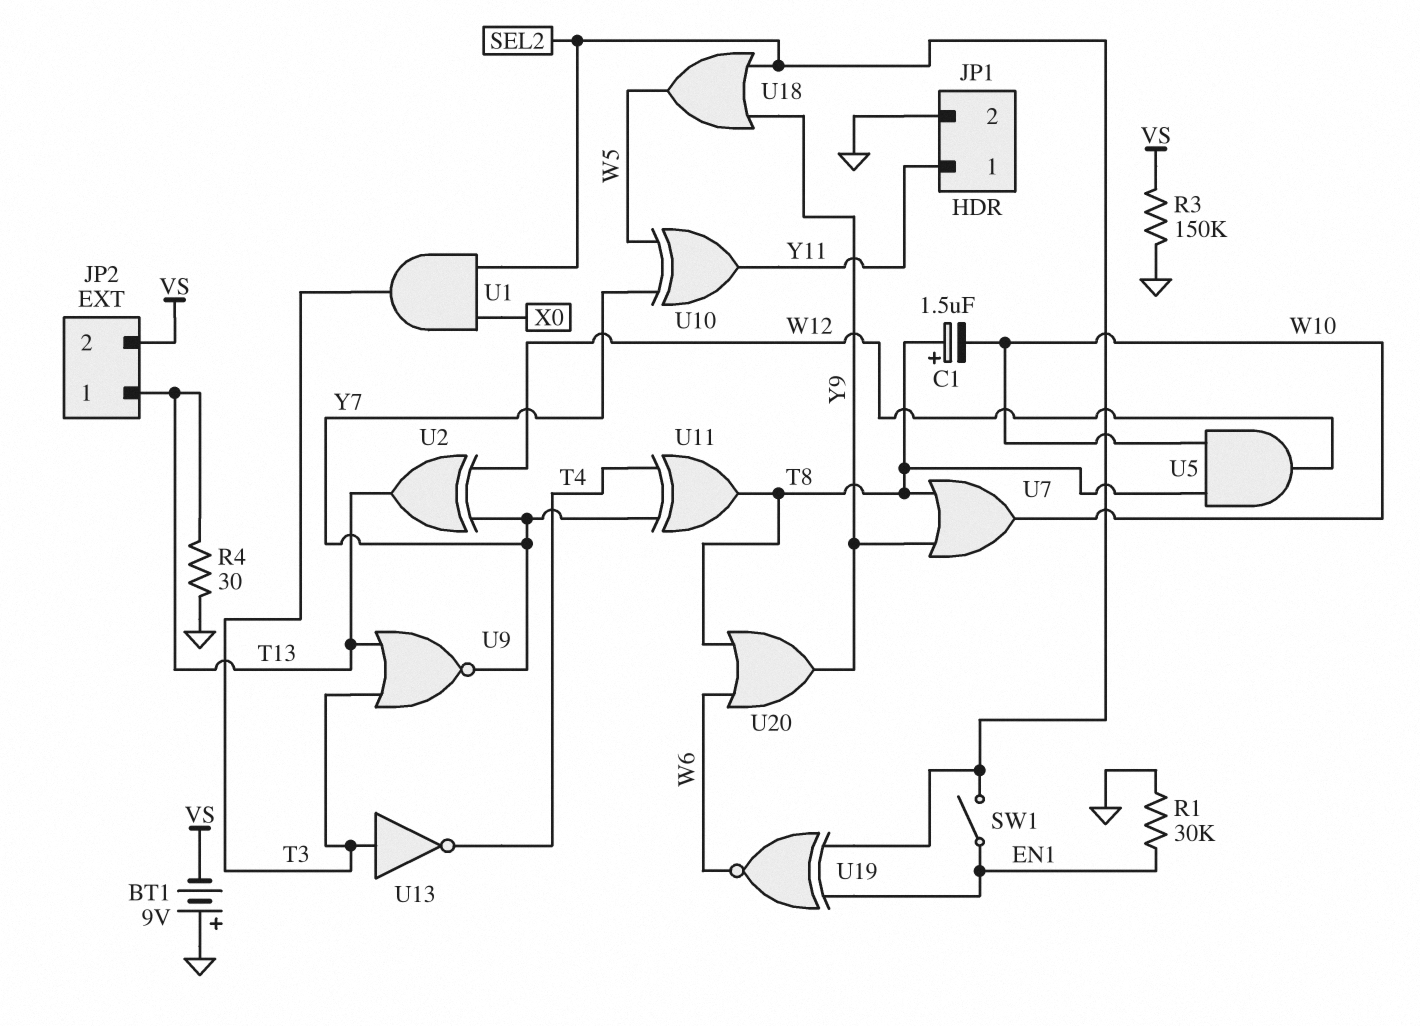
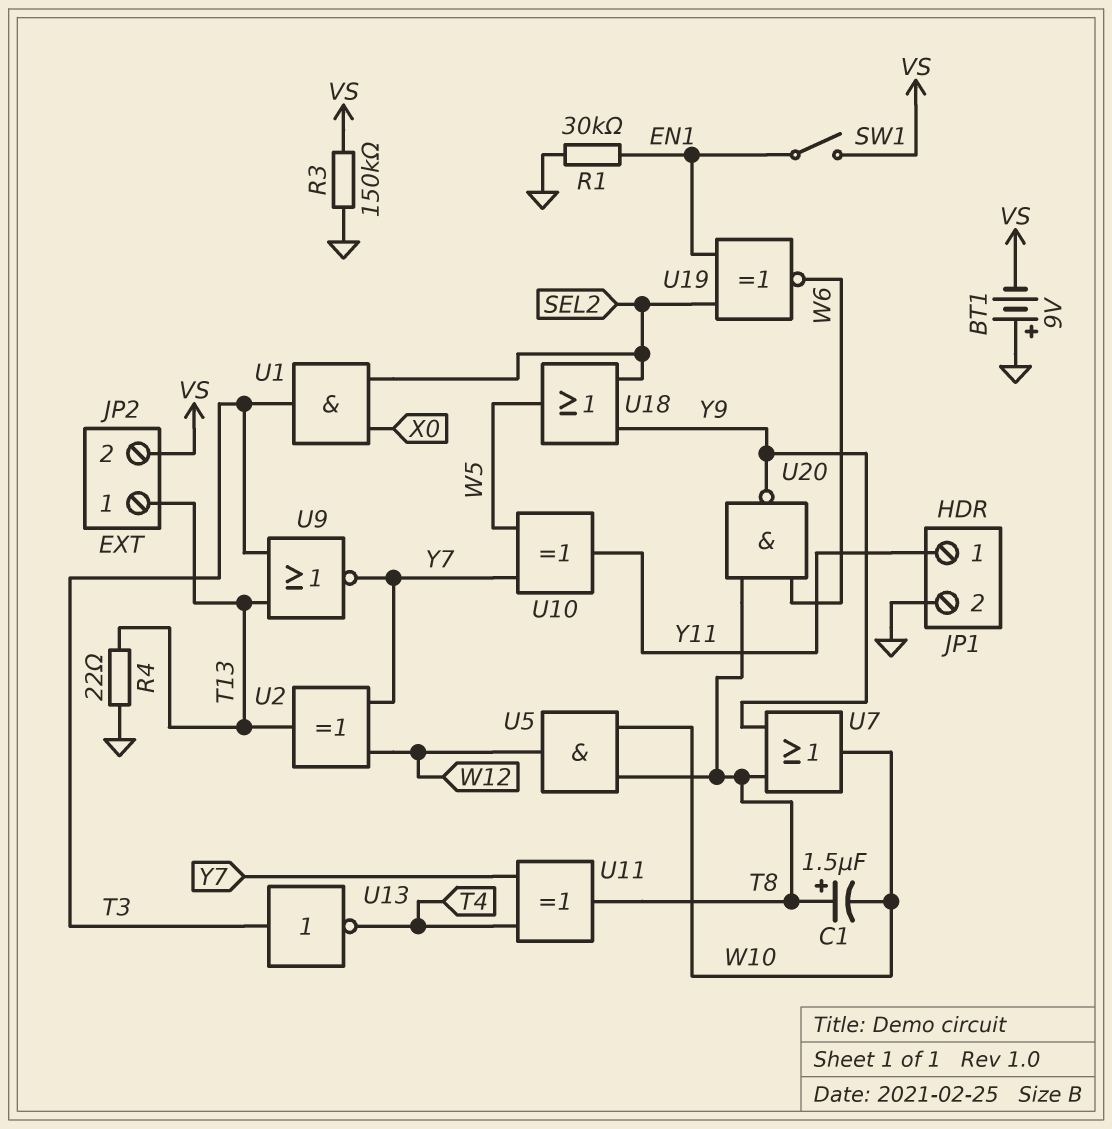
R4: 30 (GND, T13) -> 22 (GND, T13)
SW1: switch (EN1, SEL2) -> switch (EN1, VS)
U20: OR (in T8, in W6, out Y9) -> NAND (in T8, in W6, out Y9)

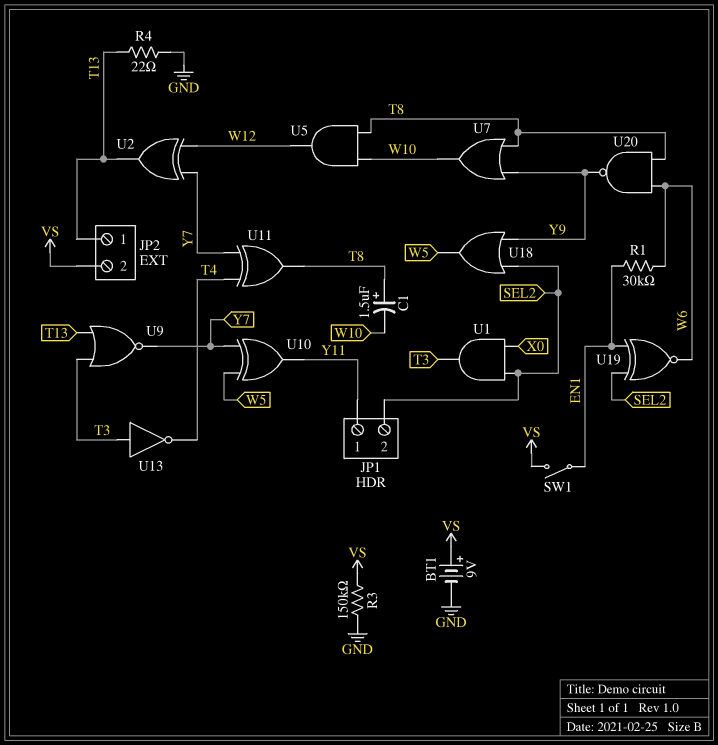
BT1: 9V (plus GND, minus VS) -> 9V (plus VS, minus GND)
JP1 pin 2: GND -> SEL2
R1: 30k (EN1, GND) -> 30k (EN1, W6)

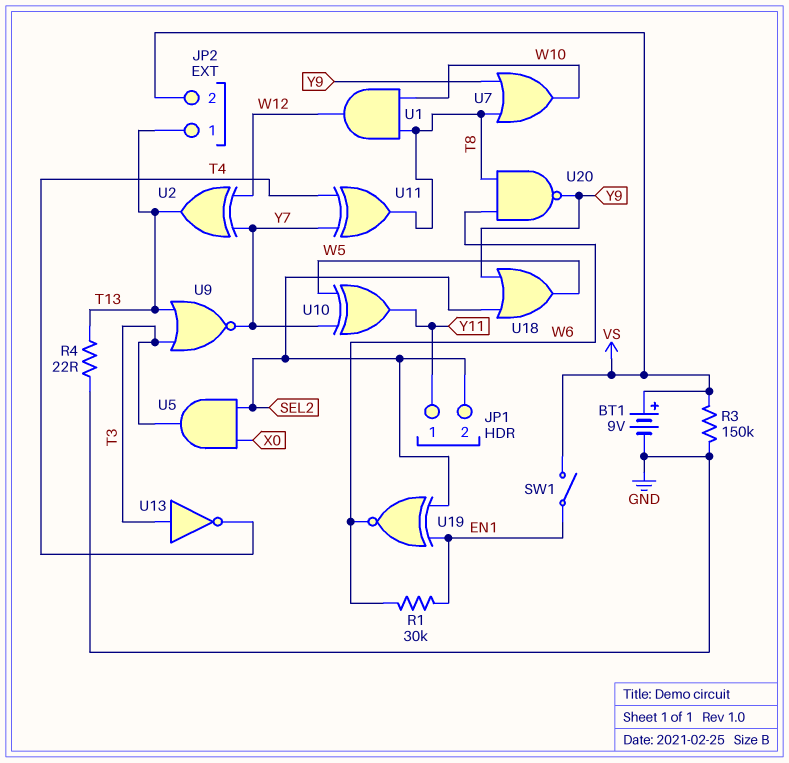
C1: 1.5uF (plus T8, minus W10) -> none
U1: AND (in SEL2, in X0, out T3) -> AND (in T8, in W10, out W12)
U5: AND (in T8, in W10, out W12) -> AND (in SEL2, in X0, out T3)

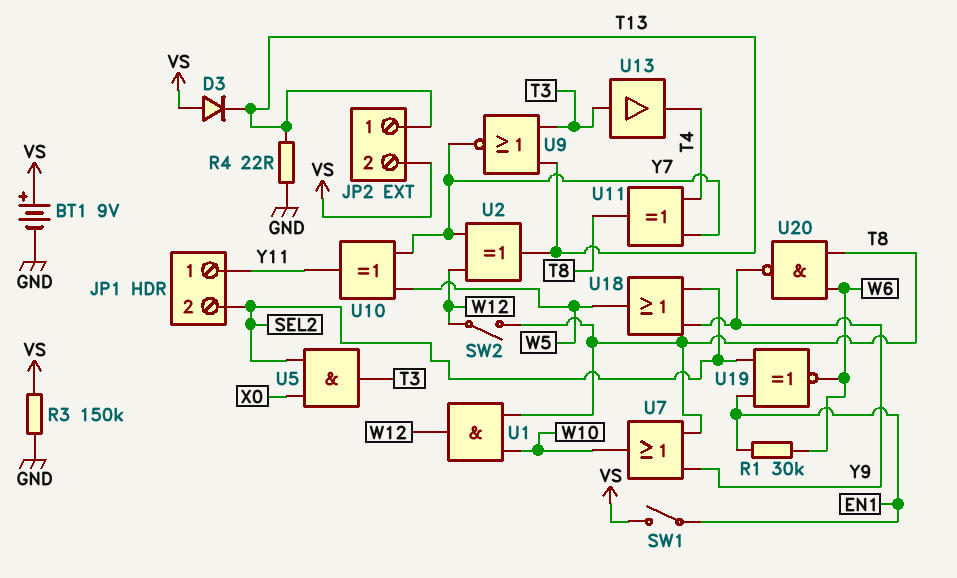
D3: none -> diode (A VS, K T13)
SW2: none -> switch (T8, W12)
U13: NOT (in T3, out T4) -> buffer (in T3, out T4)

